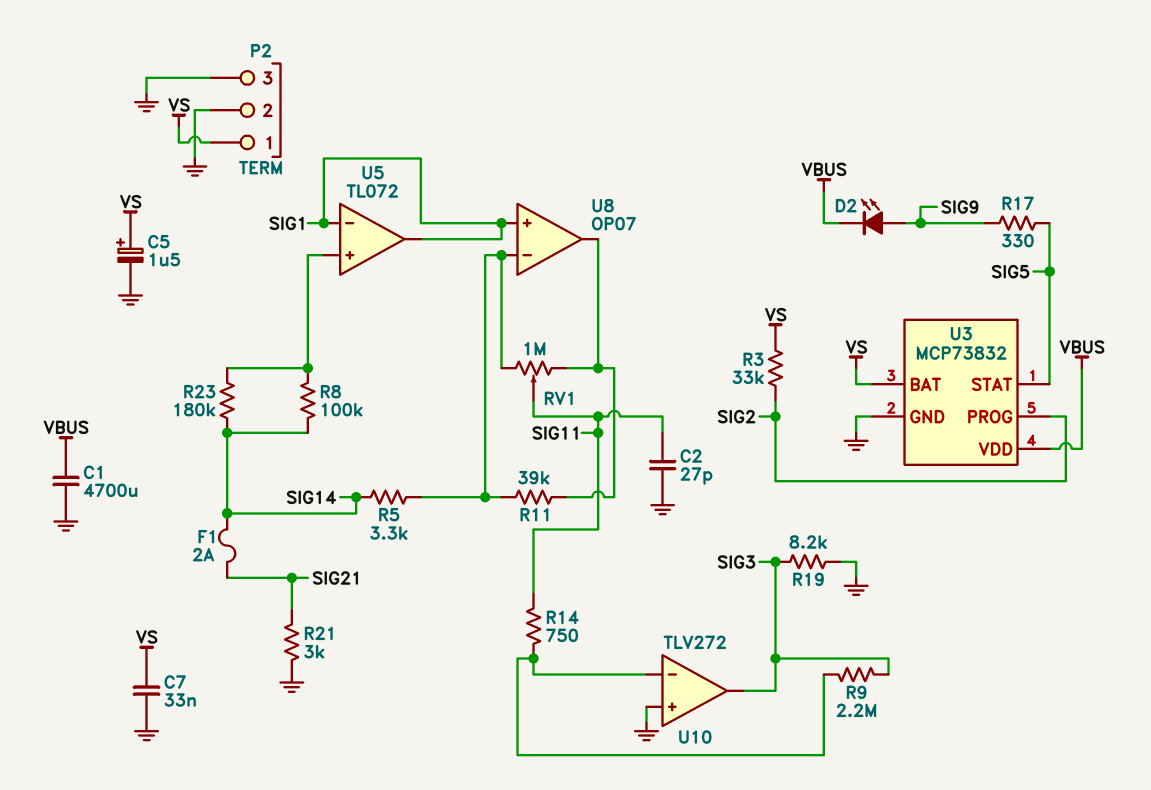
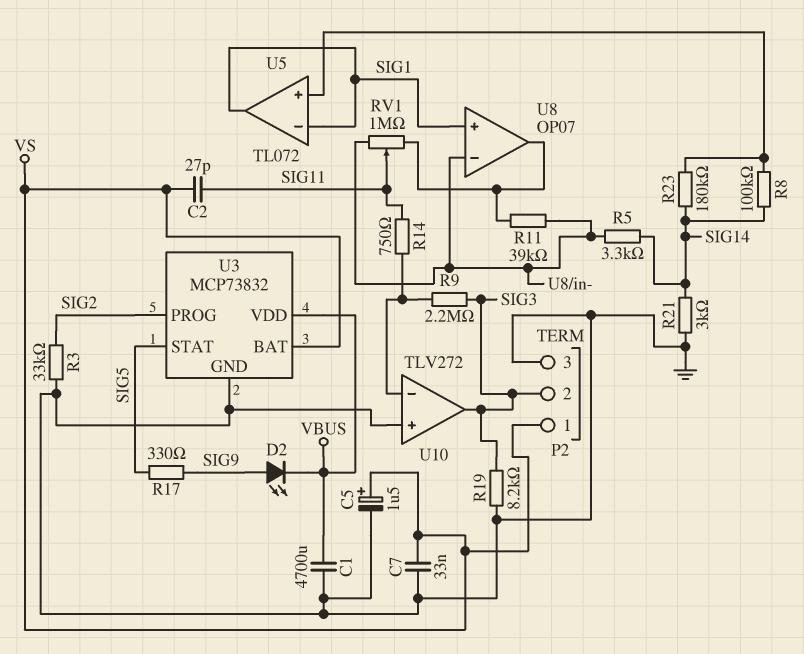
C2: 27pF (GND, SIG11) -> 27pF (SIG11, VS)
F1: 2A (SIG14, SIG21) -> none
P2 pin 2: GND -> SIG3
R3: 33k (SIG2, VS) -> 33k (GND, SIG2)
R21: 3k (GND, SIG21) -> 3k (GND, SIG14)

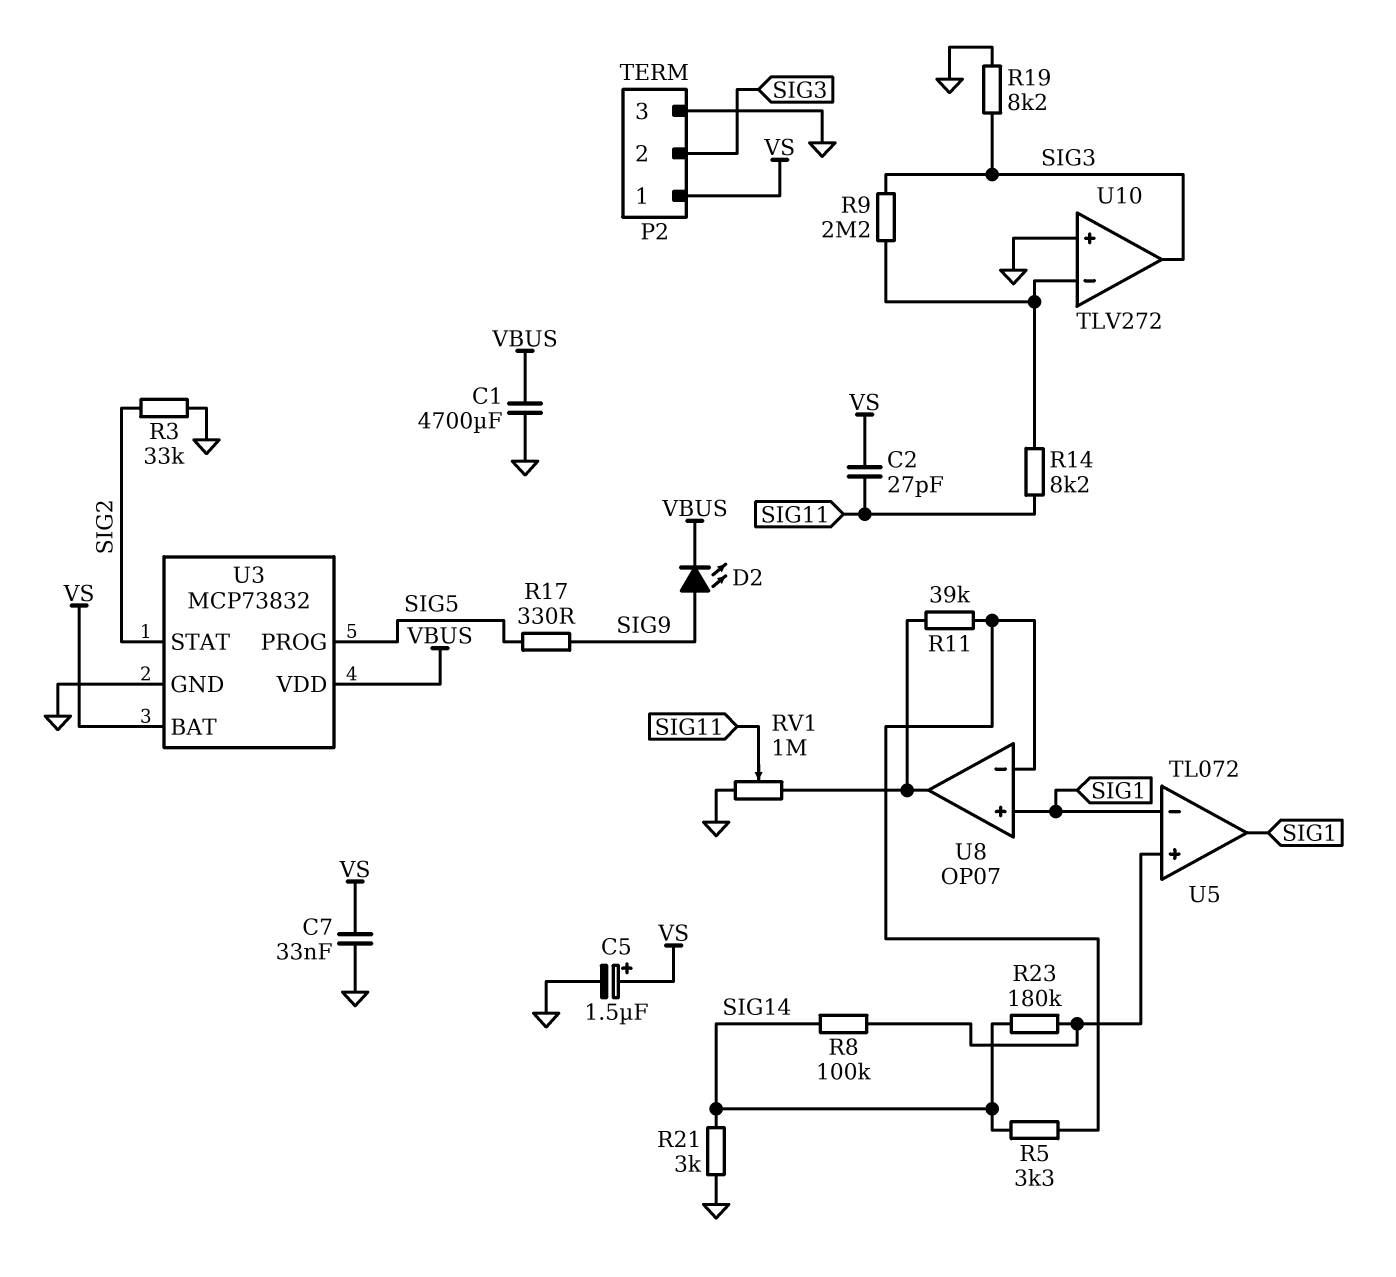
R14: 750 (SIG11, U10/in-) -> 8.2k (SIG11, U10/in-)
RV1: 1M (U8/in-, U8/out, wiper SIG11) -> 1M (GND, U8/out, wiper SIG11)
U3 pin PROG: SIG2 -> SIG5
U3 pin STAT: SIG5 -> SIG2

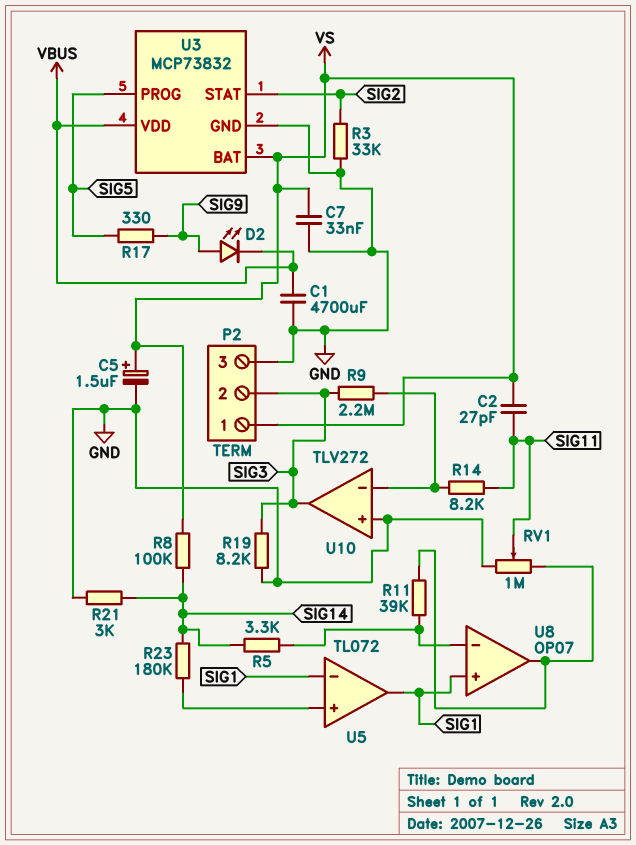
R8: 100k (SIG14, U5/in+) -> 100k (SIG14, VS)

